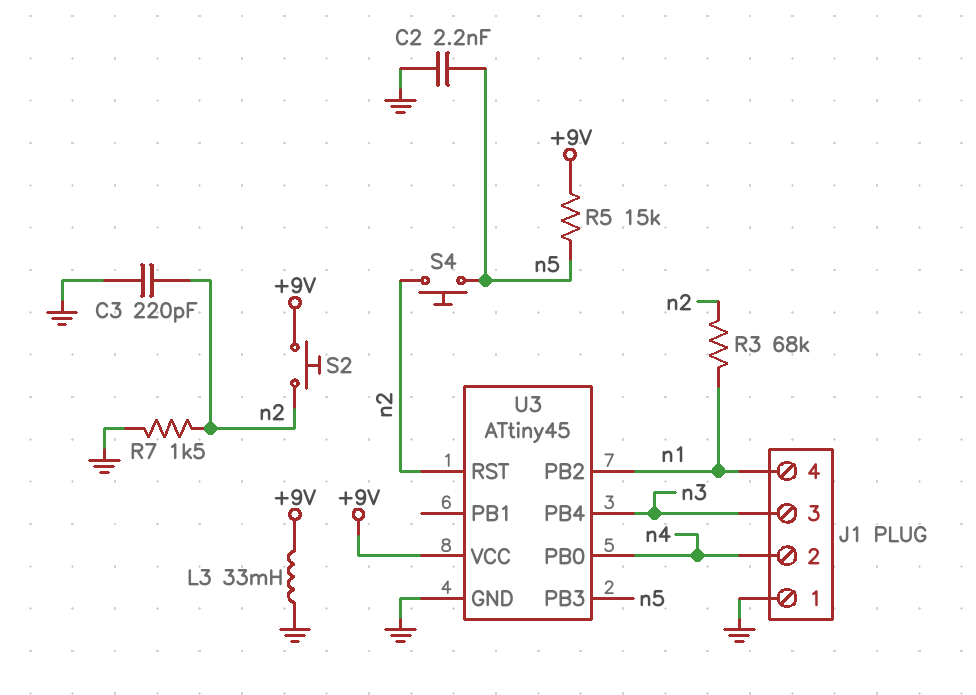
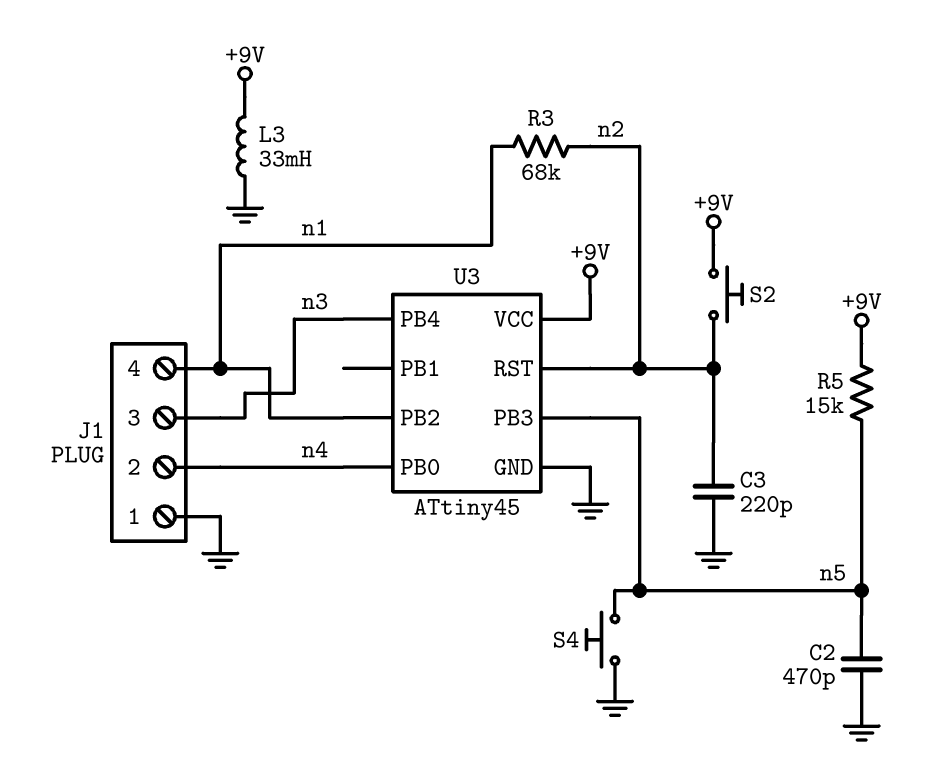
C2: 2.2nF (GND, n5) -> 470pF (GND, n5)
R7: 1.5k (GND, n2) -> none
S4: button (n2, n5) -> button (GND, n5)

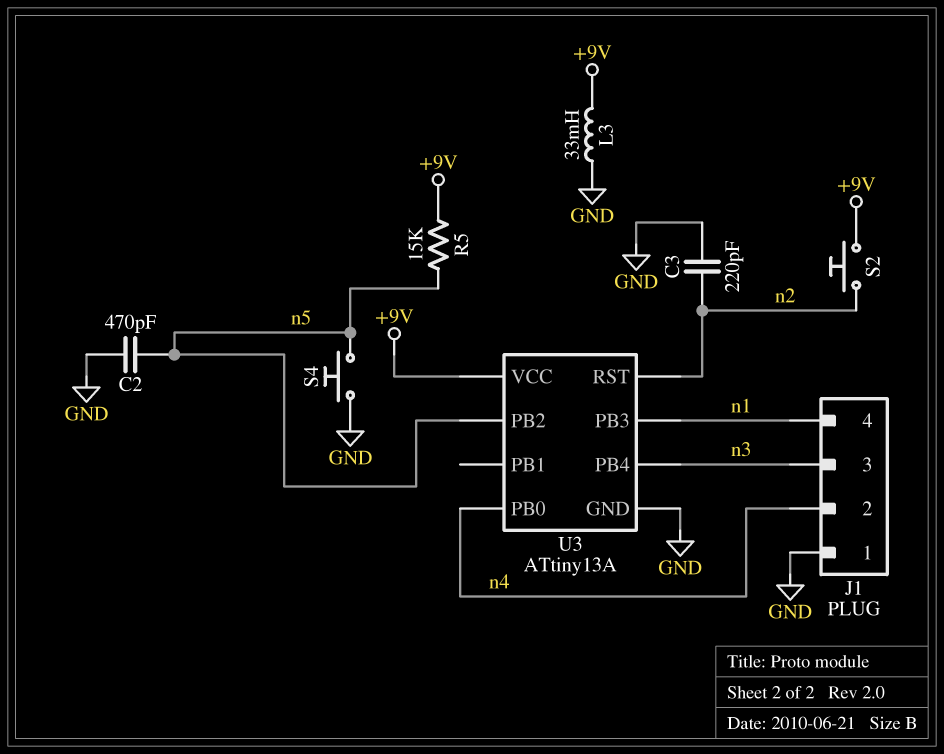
R3: 68k (n1, n2) -> none
U3: ATtiny45 -> ATtiny13A
U3 pin PB2: n1 -> n5
U3 pin PB3: n5 -> n1

